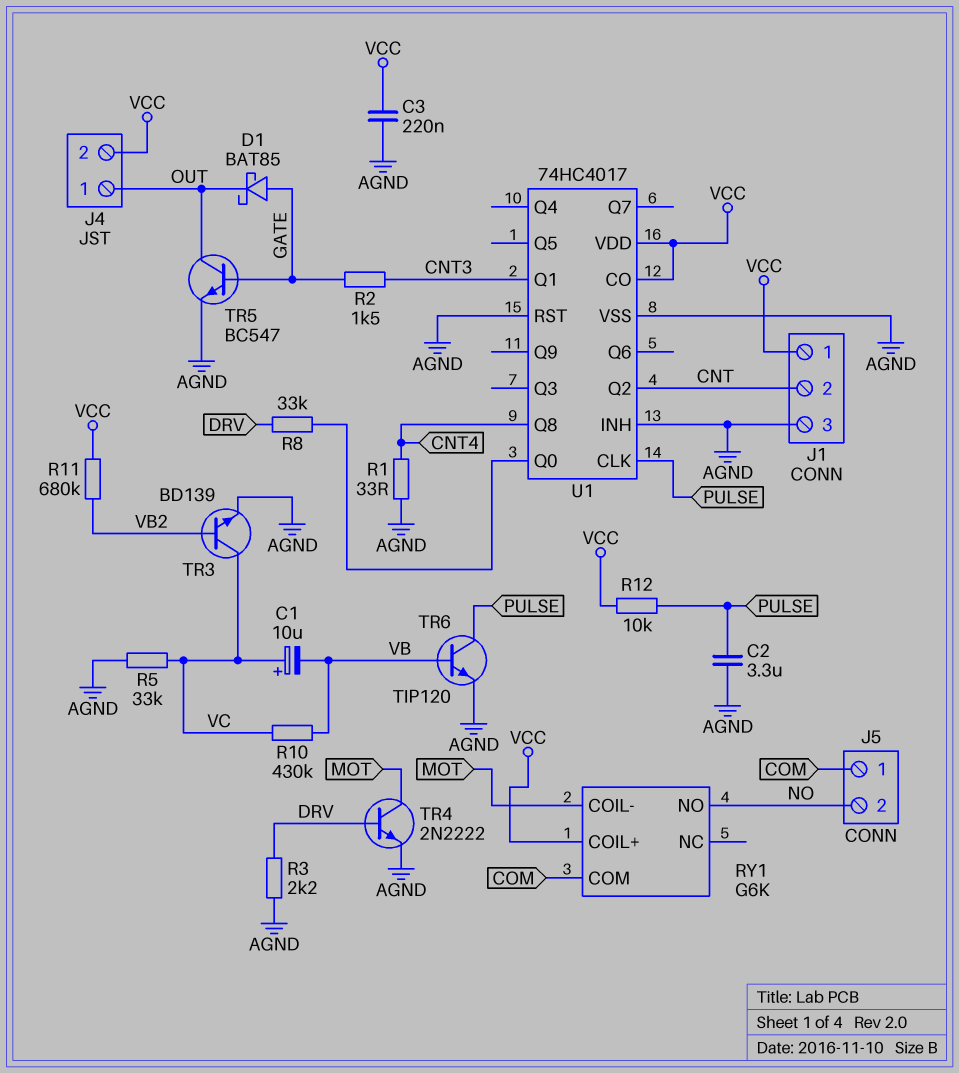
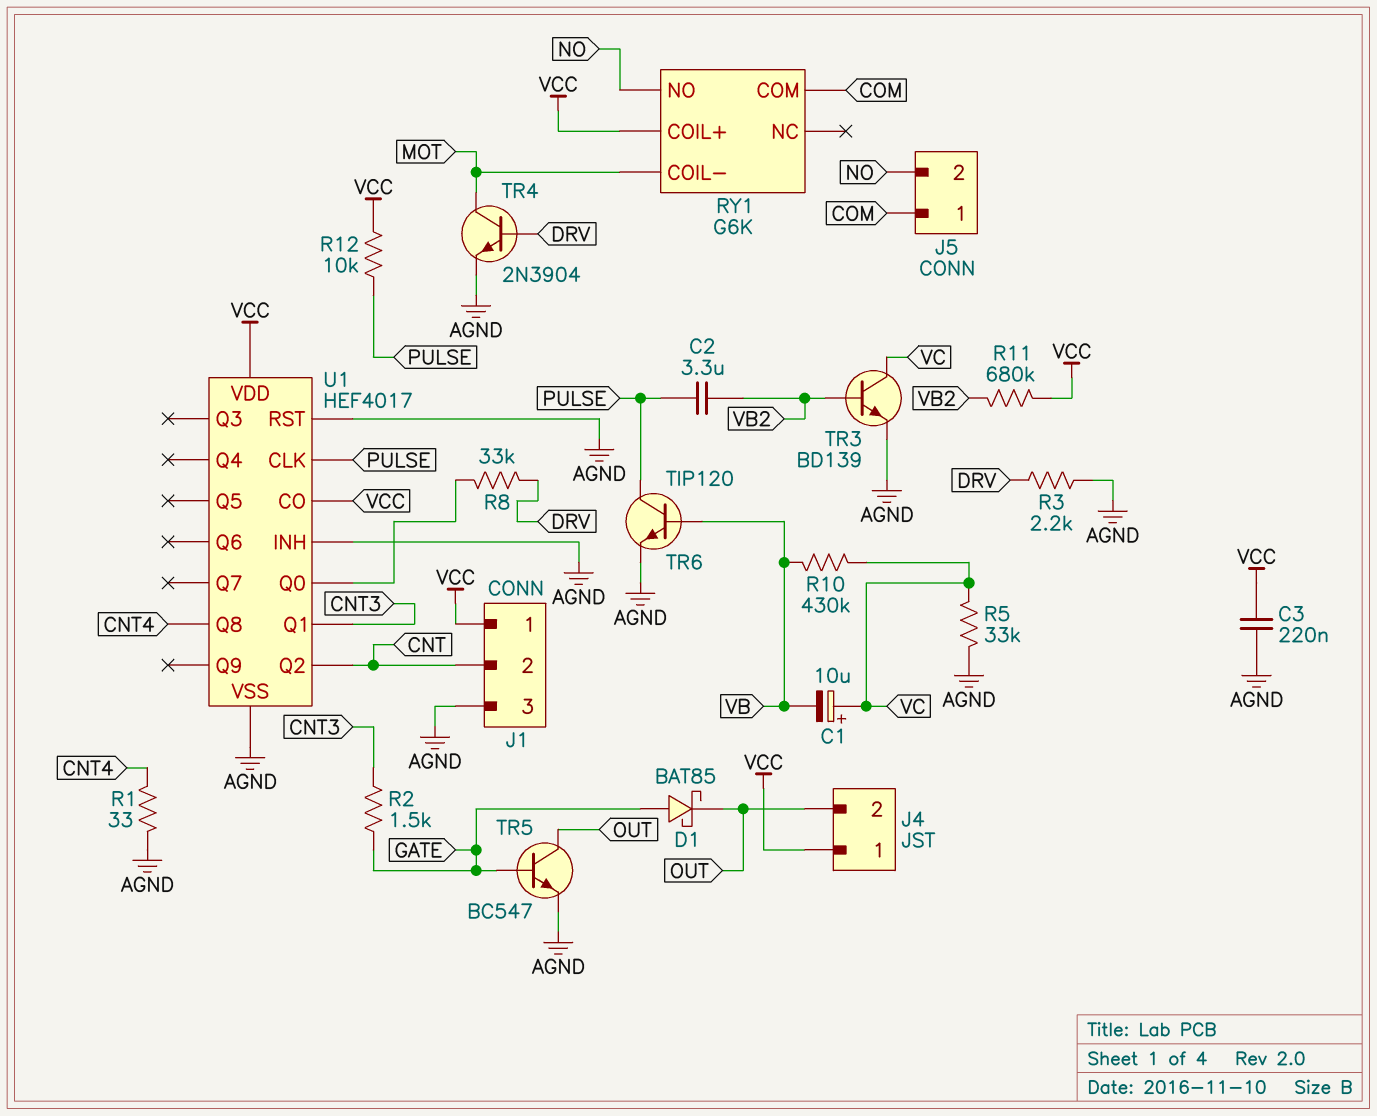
C2: 3.3uF (AGND, PULSE) -> 3.3uF (PULSE, VB2)
J4 pin 1: OUT -> VCC
J4 pin 2: VCC -> OUT
TR4: NPN 2N2222 (B DRV, C MOT, E AGND) -> NPN 2N3904 (B DRV, C MOT, E AGND)
U1: 74HC4017 -> HEF4017

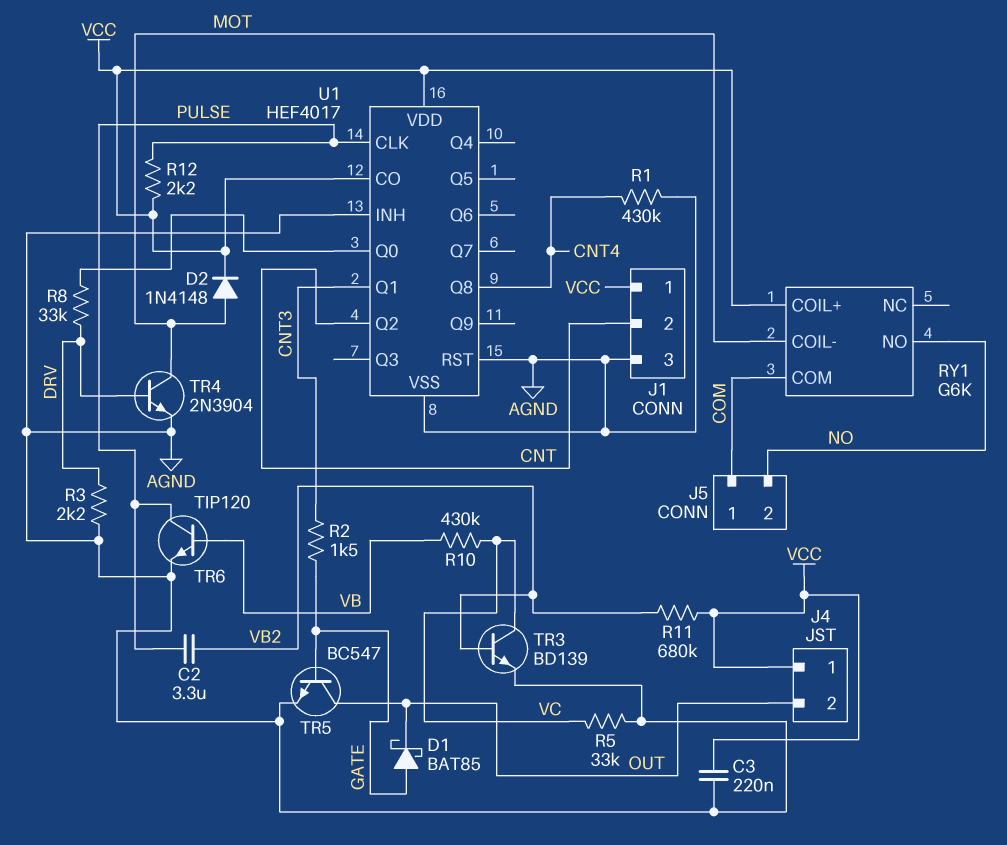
C1: 10uF (plus VC, minus VB) -> none
D2: none -> diode 1N4148 (A MOT, K VCC)
R1: 33 (AGND, CNT4) -> 430k (AGND, CNT4)
R12: 10k (PULSE, VCC) -> 2.2k (PULSE, VCC)

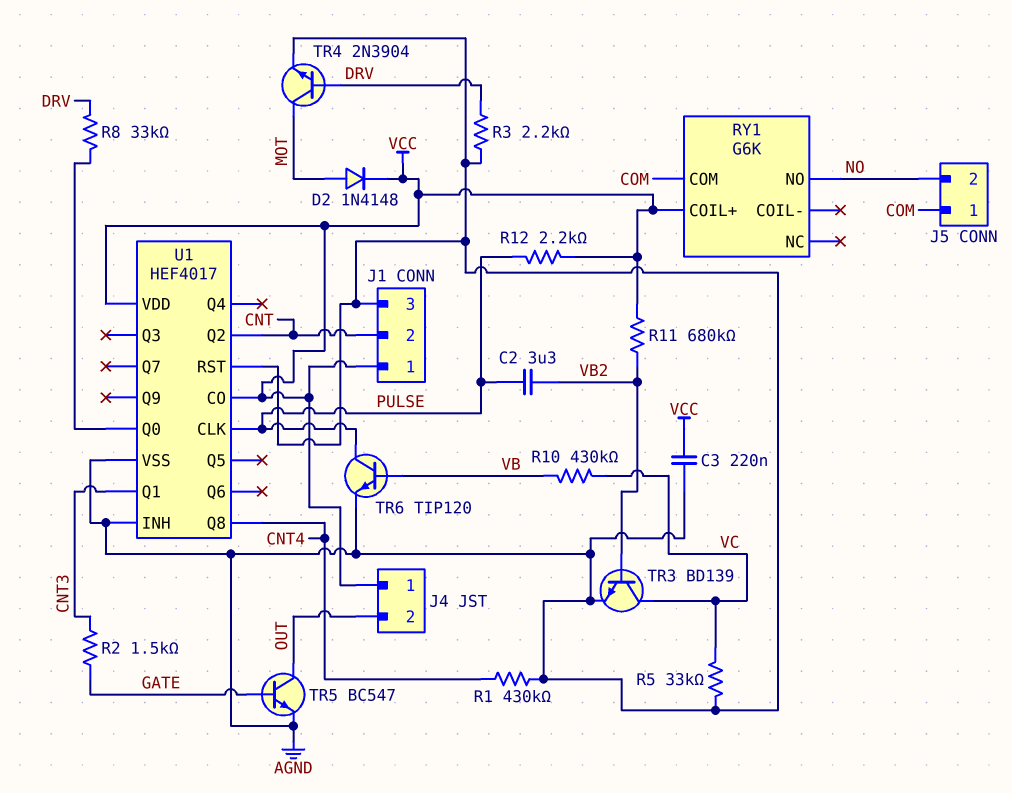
D1: schottky BAT85 (A GATE, K OUT) -> none
RY1 pin COIL-: MOT -> none

